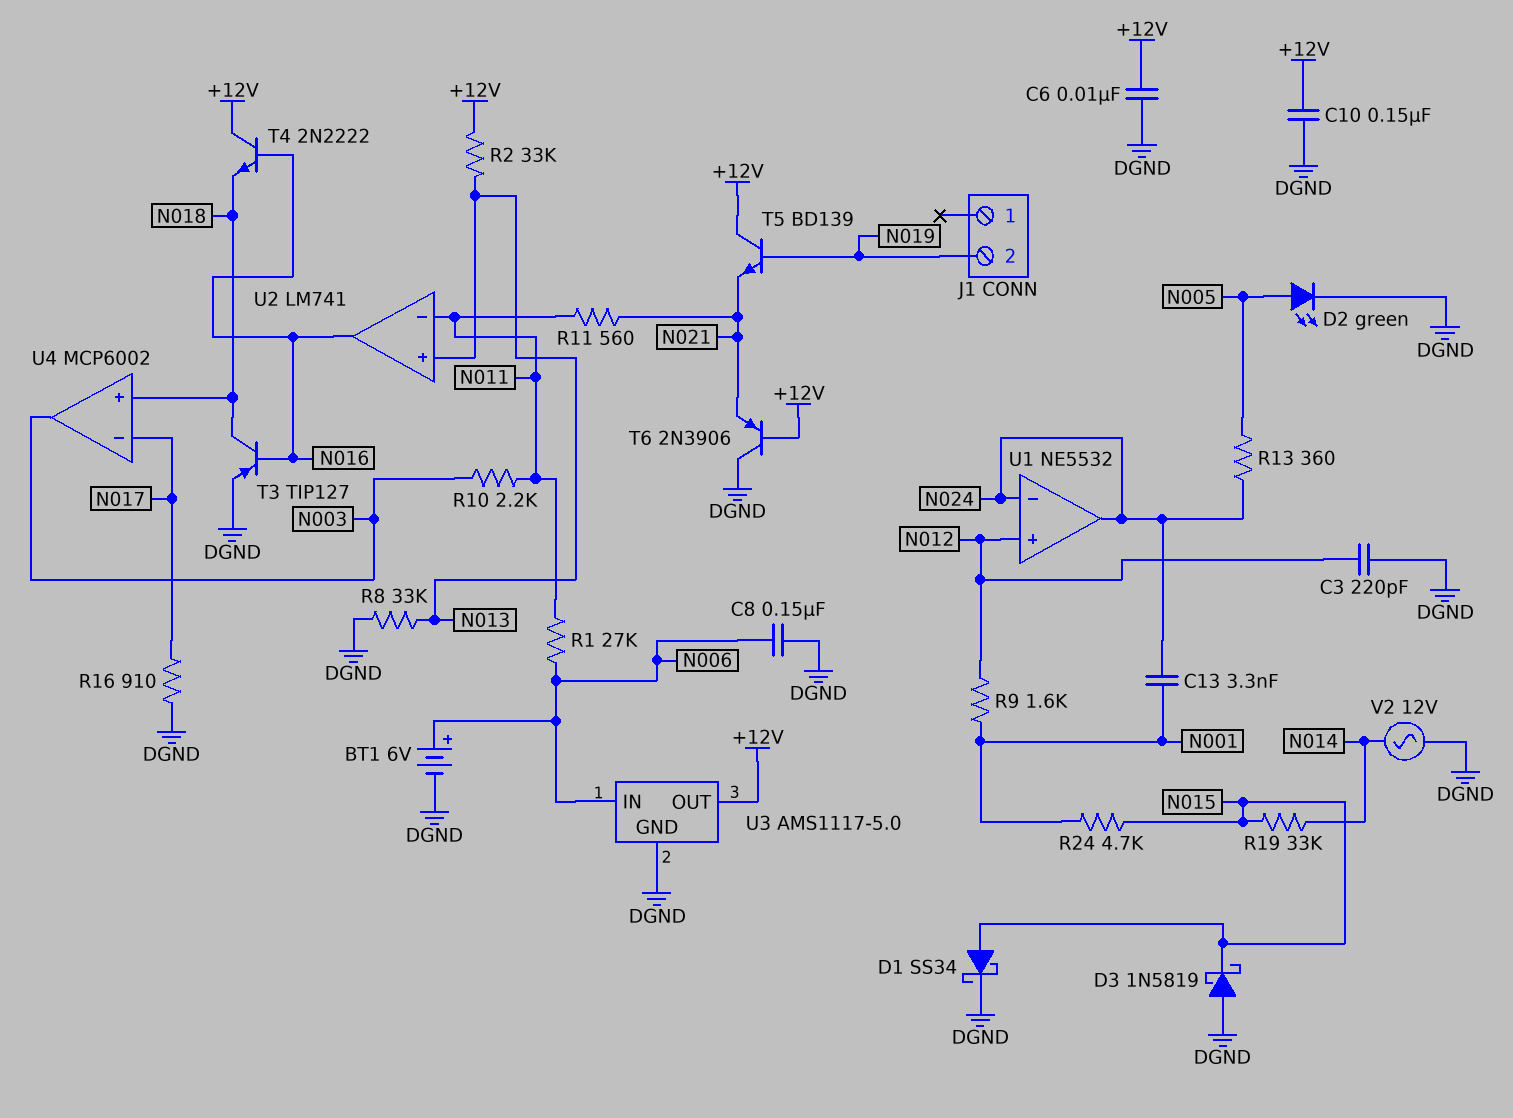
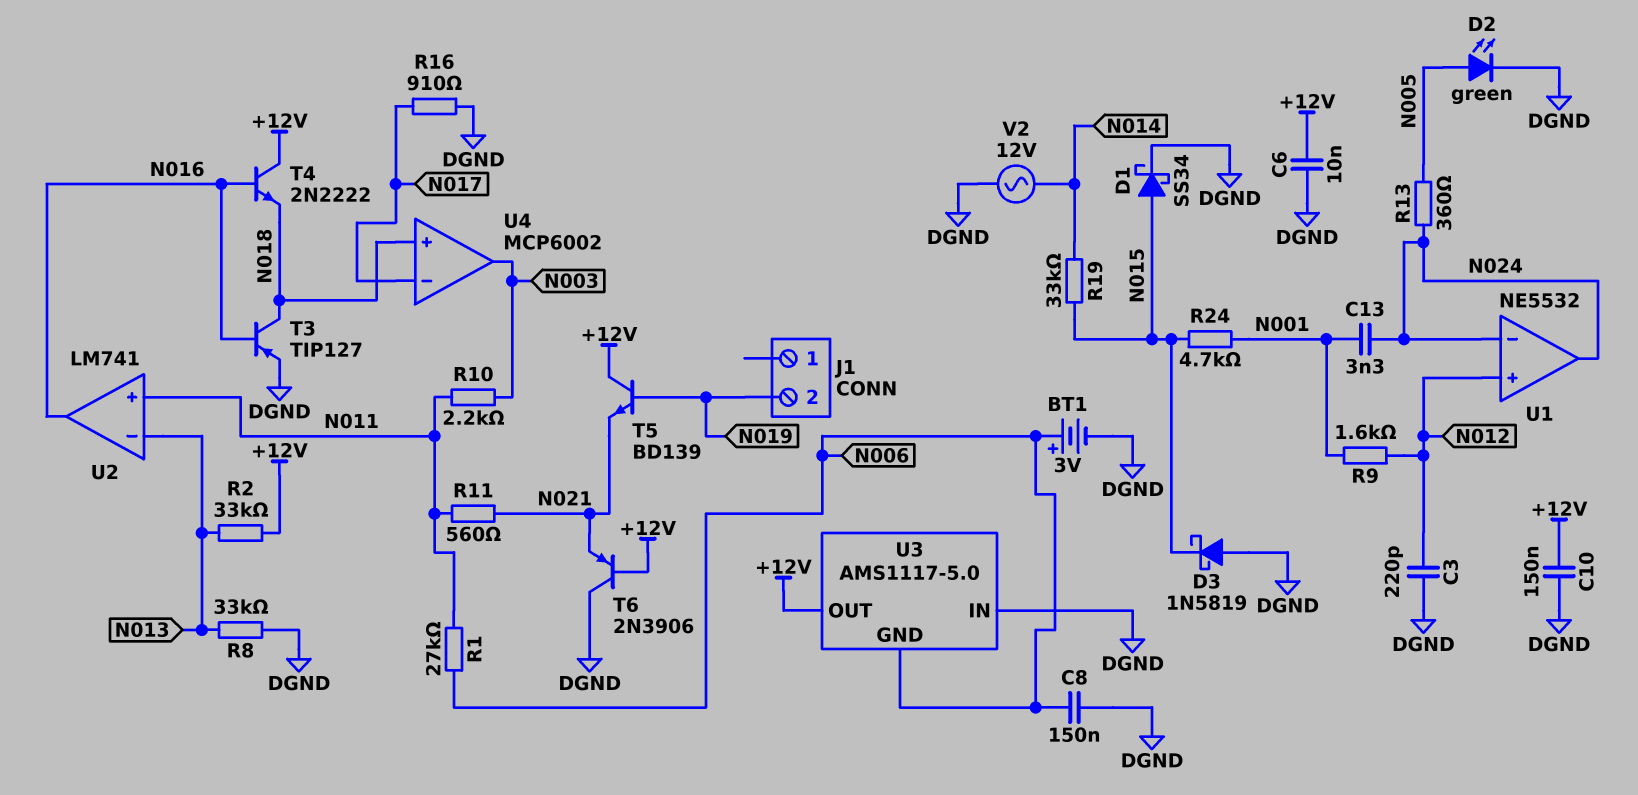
BT1: 6V (plus N006, minus DGND) -> 3V (plus N006, minus DGND)
U2 pin in+: N013 -> N011
U2 pin in-: N011 -> N013
U3 pin GND: DGND -> N006
U3 pin IN: N006 -> DGND

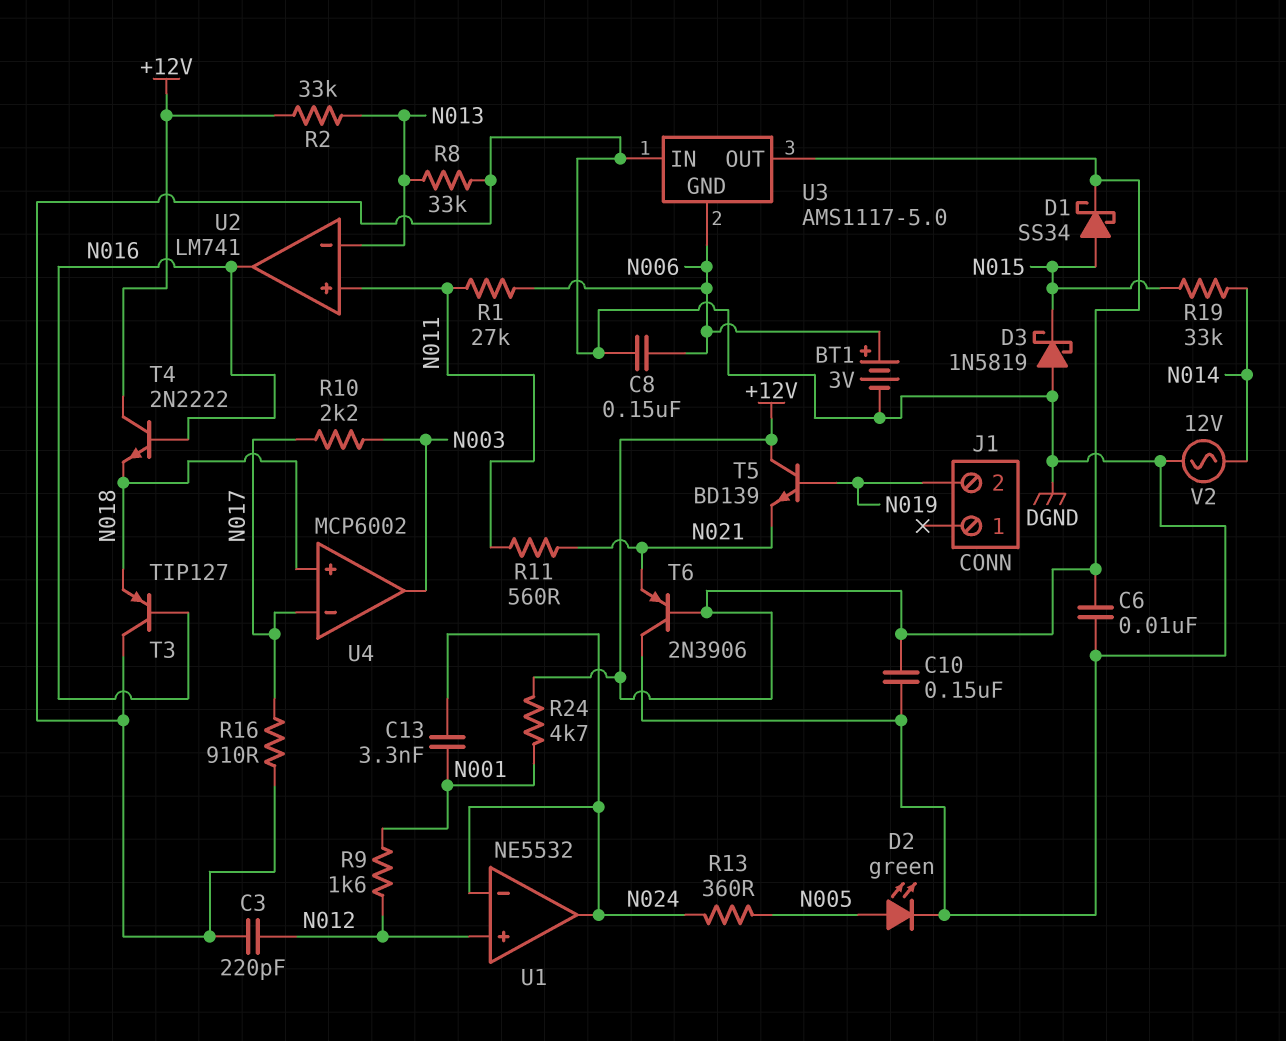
D1: schottky SS34 (A N015, K DGND) -> schottky SS34 (A N015, K +12V)
R10: 2.2k (N003, N011) -> 2.2k (N003, N017)
R24: 4.7k (N001, N015) -> 4.7k (+12V, N001)
T3: PNP TIP127 (B N016, C N018, E DGND) -> PNP TIP127 (B N016, C DGND, E N018)

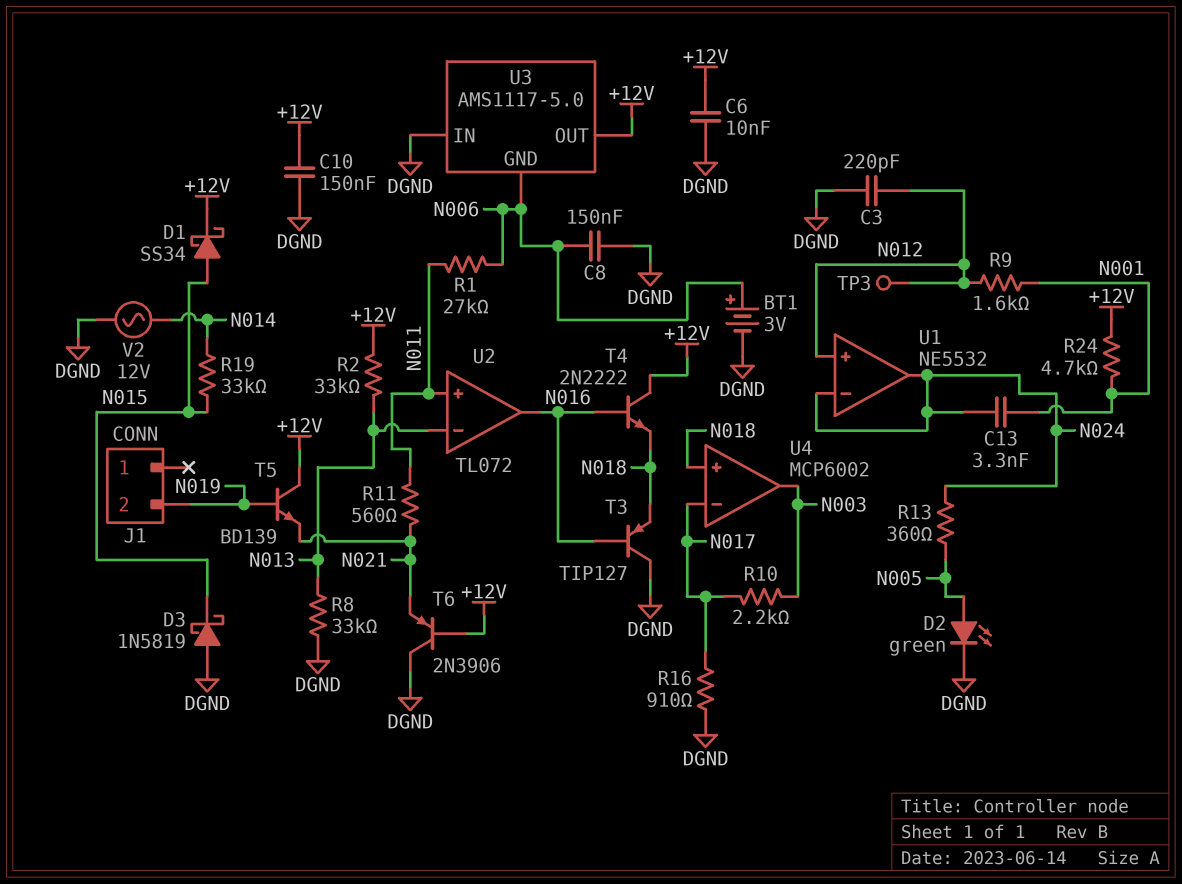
TP3: none -> test point (N012)
U2: LM741 -> TL072

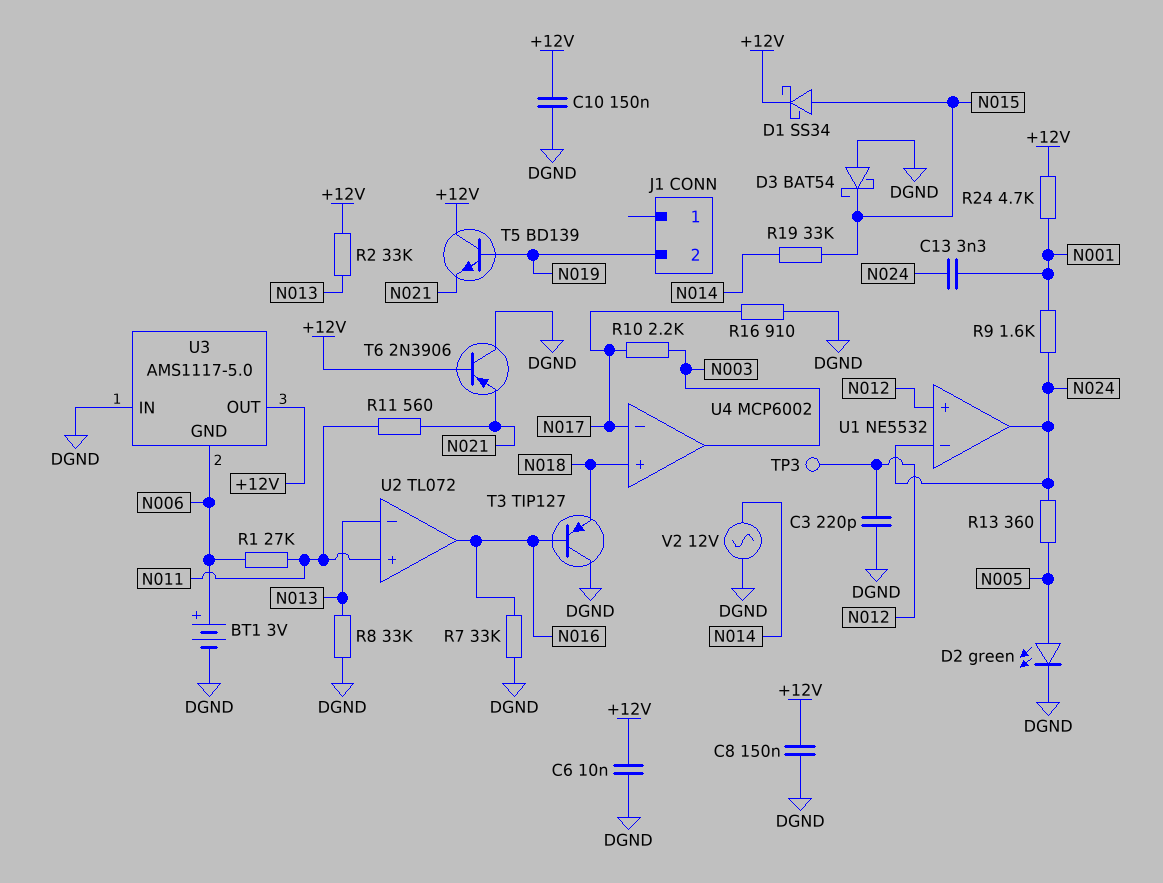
C8: 150nF (DGND, N006) -> 150nF (+12V, DGND)
D3: schottky 1N5819 (A DGND, K N015) -> schottky BAT54 (A DGND, K N015)
R7: none -> 33k (DGND, N016)
R9: 1.6k (N001, N012) -> 1.6k (N001, N024)
T4: NPN 2N2222 (B N016, C +12V, E N018) -> none

